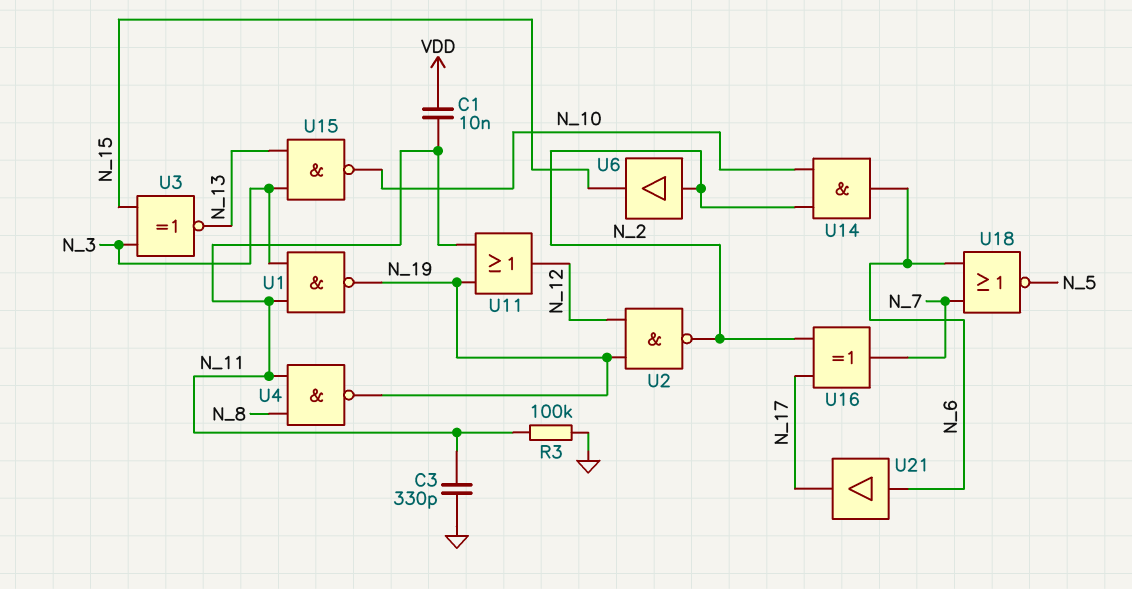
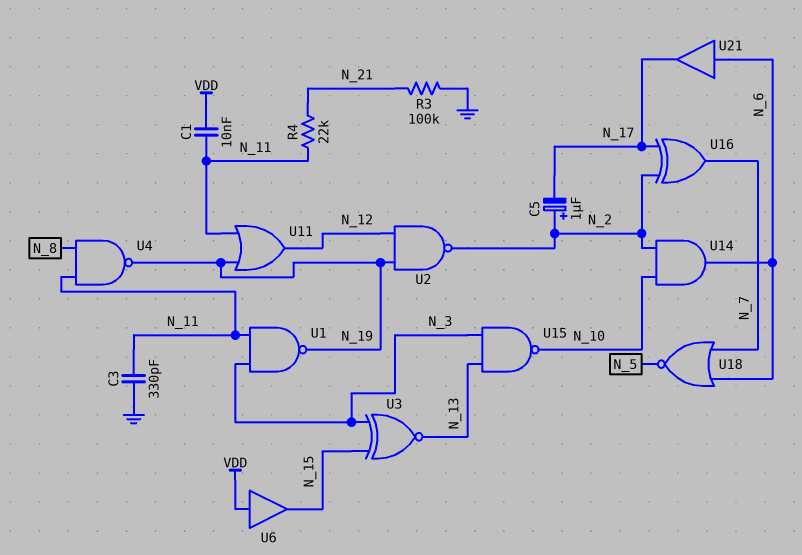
C5: none -> 1uF (plus N_2, minus N_17)
R3: 100k (GND, N_11) -> 100k (GND, N_21)
R4: none -> 22k (N_11, N_21)
U6: buffer (in N_2, out N_15) -> buffer (in VDD, out N_15)

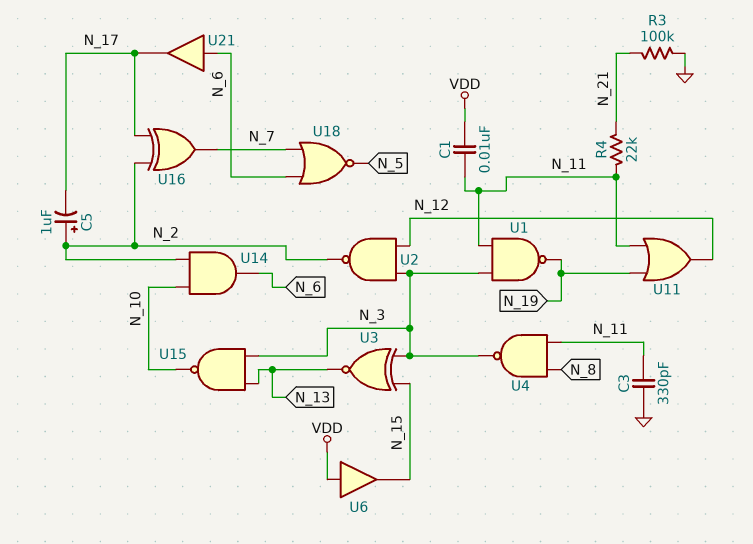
U2: NAND (in N_12, in N_19, out N_2) -> NAND (in N_3, in N_12, out N_2)
U4: NAND (in N_8, in N_11, out N_19) -> NAND (in N_8, in N_11, out N_3)

